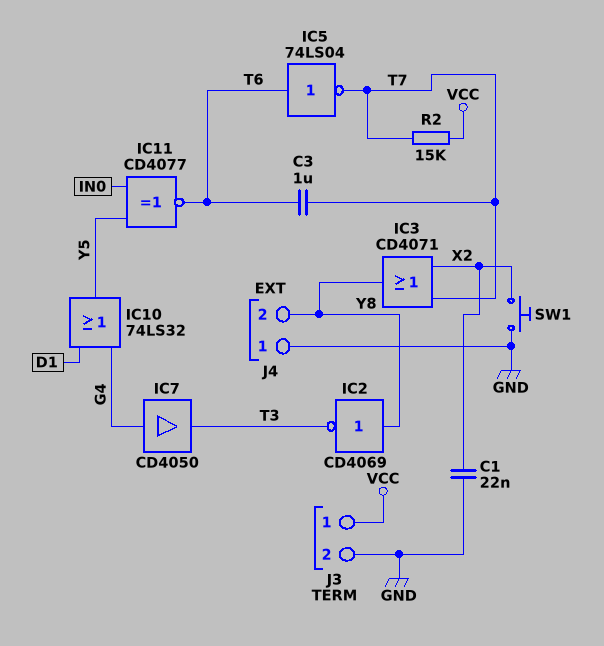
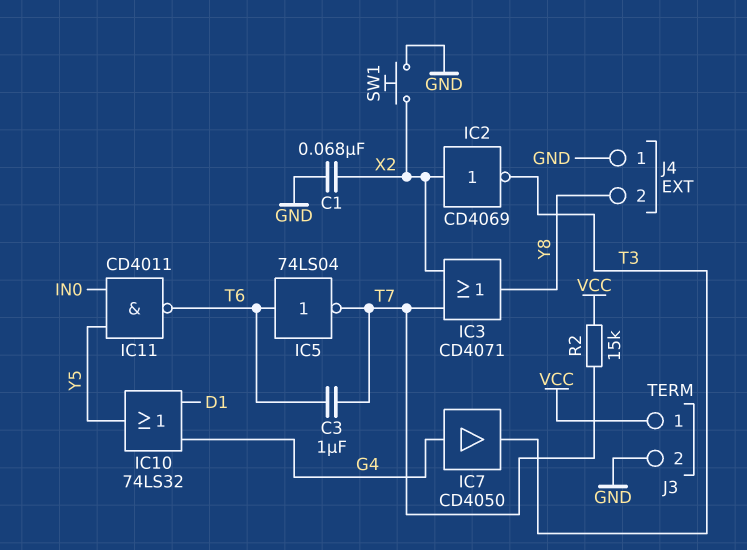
C1: 22nF (GND, X2) -> 68nF (GND, X2)
IC2: NOT CD4069 (in Y8, out T3) -> NOT CD4069 (in X2, out T3)
IC11: XNOR CD4077 (in IN0, in Y5, out T6) -> NAND CD4011 (in IN0, in Y5, out T6)

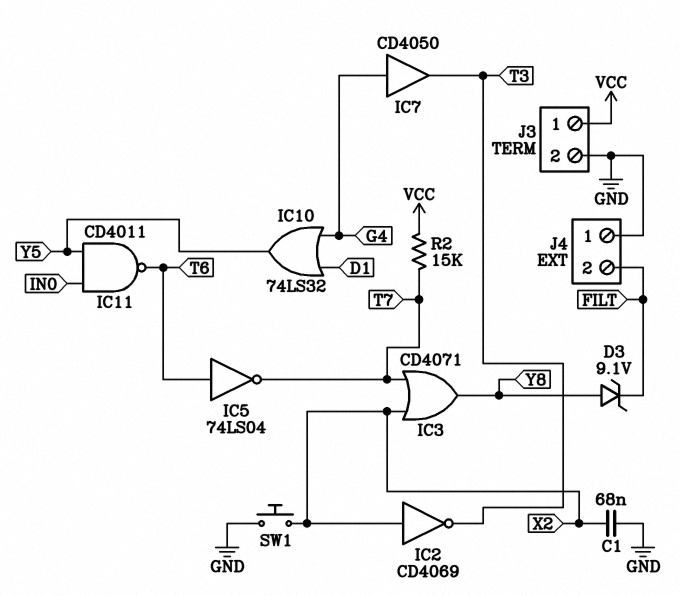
C3: 1uF (T6, T7) -> none
D3: none -> zener 9.1V (A Y8, K FILT)
J4 pin 2: Y8 -> FILT

